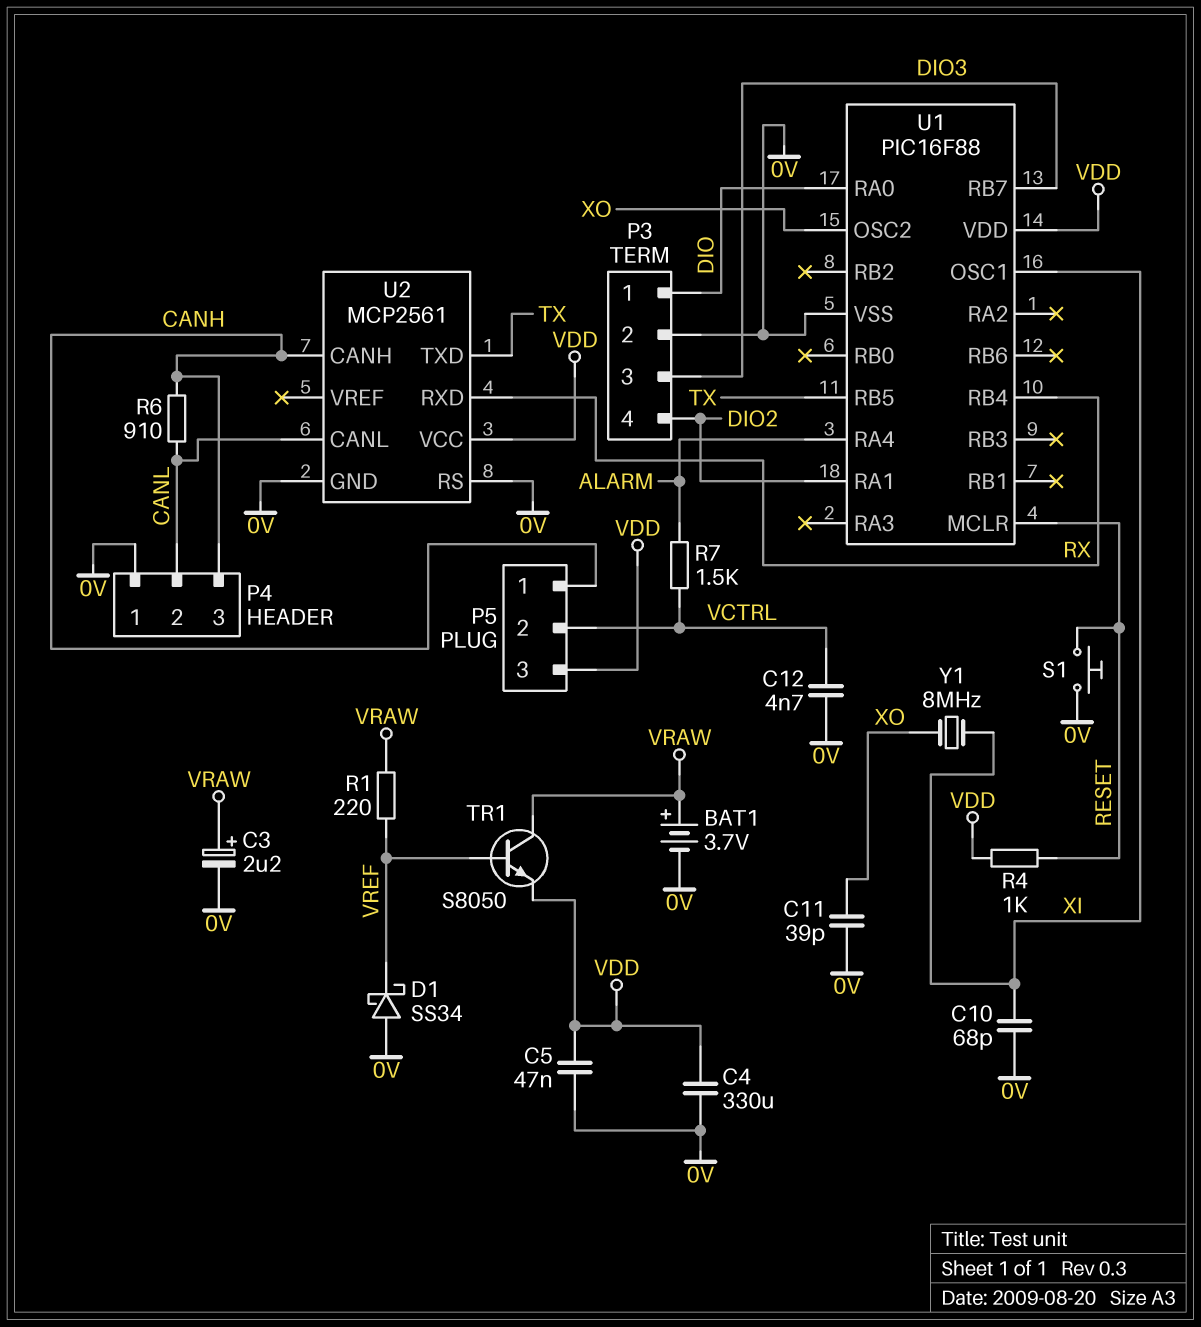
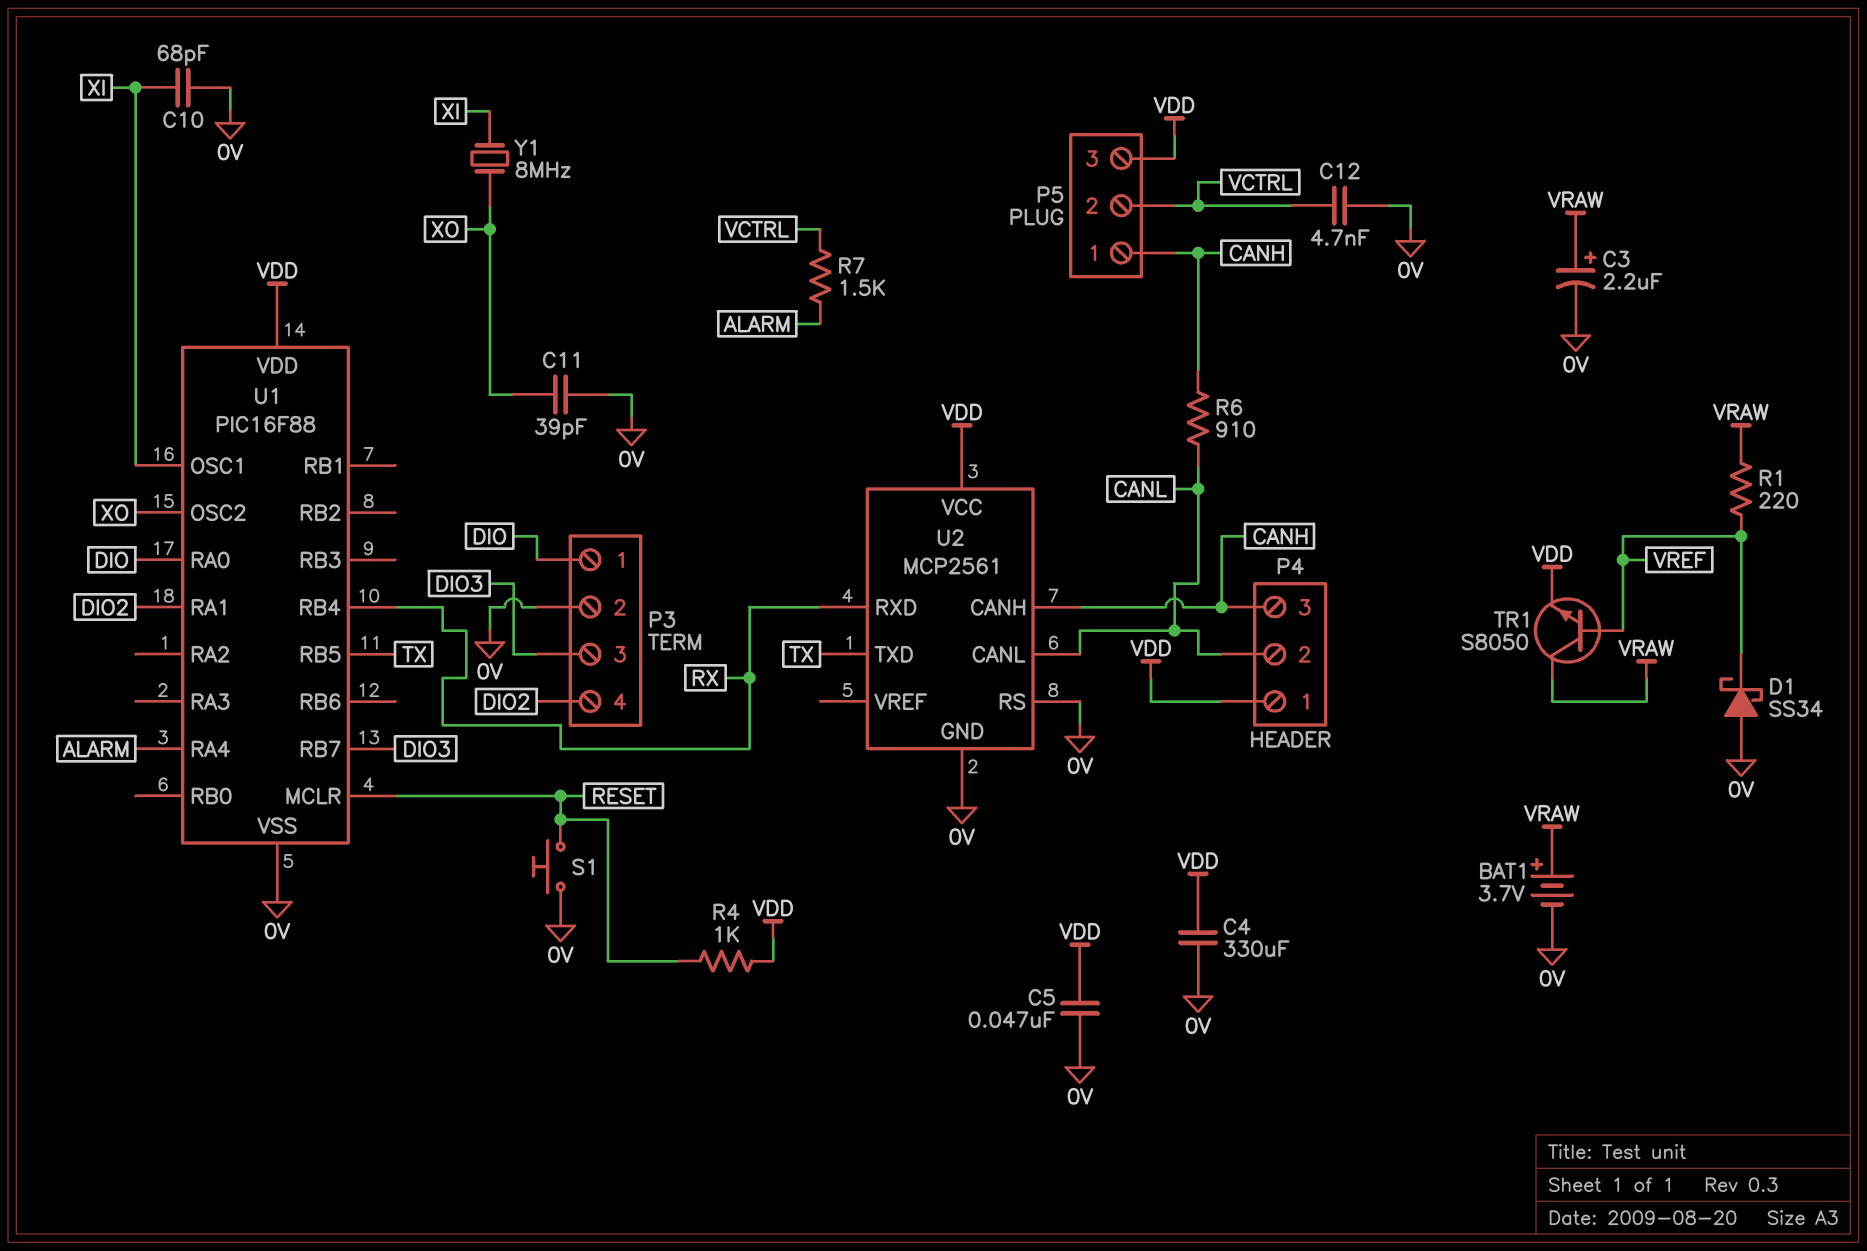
P4 pin 1: 0V -> VDD

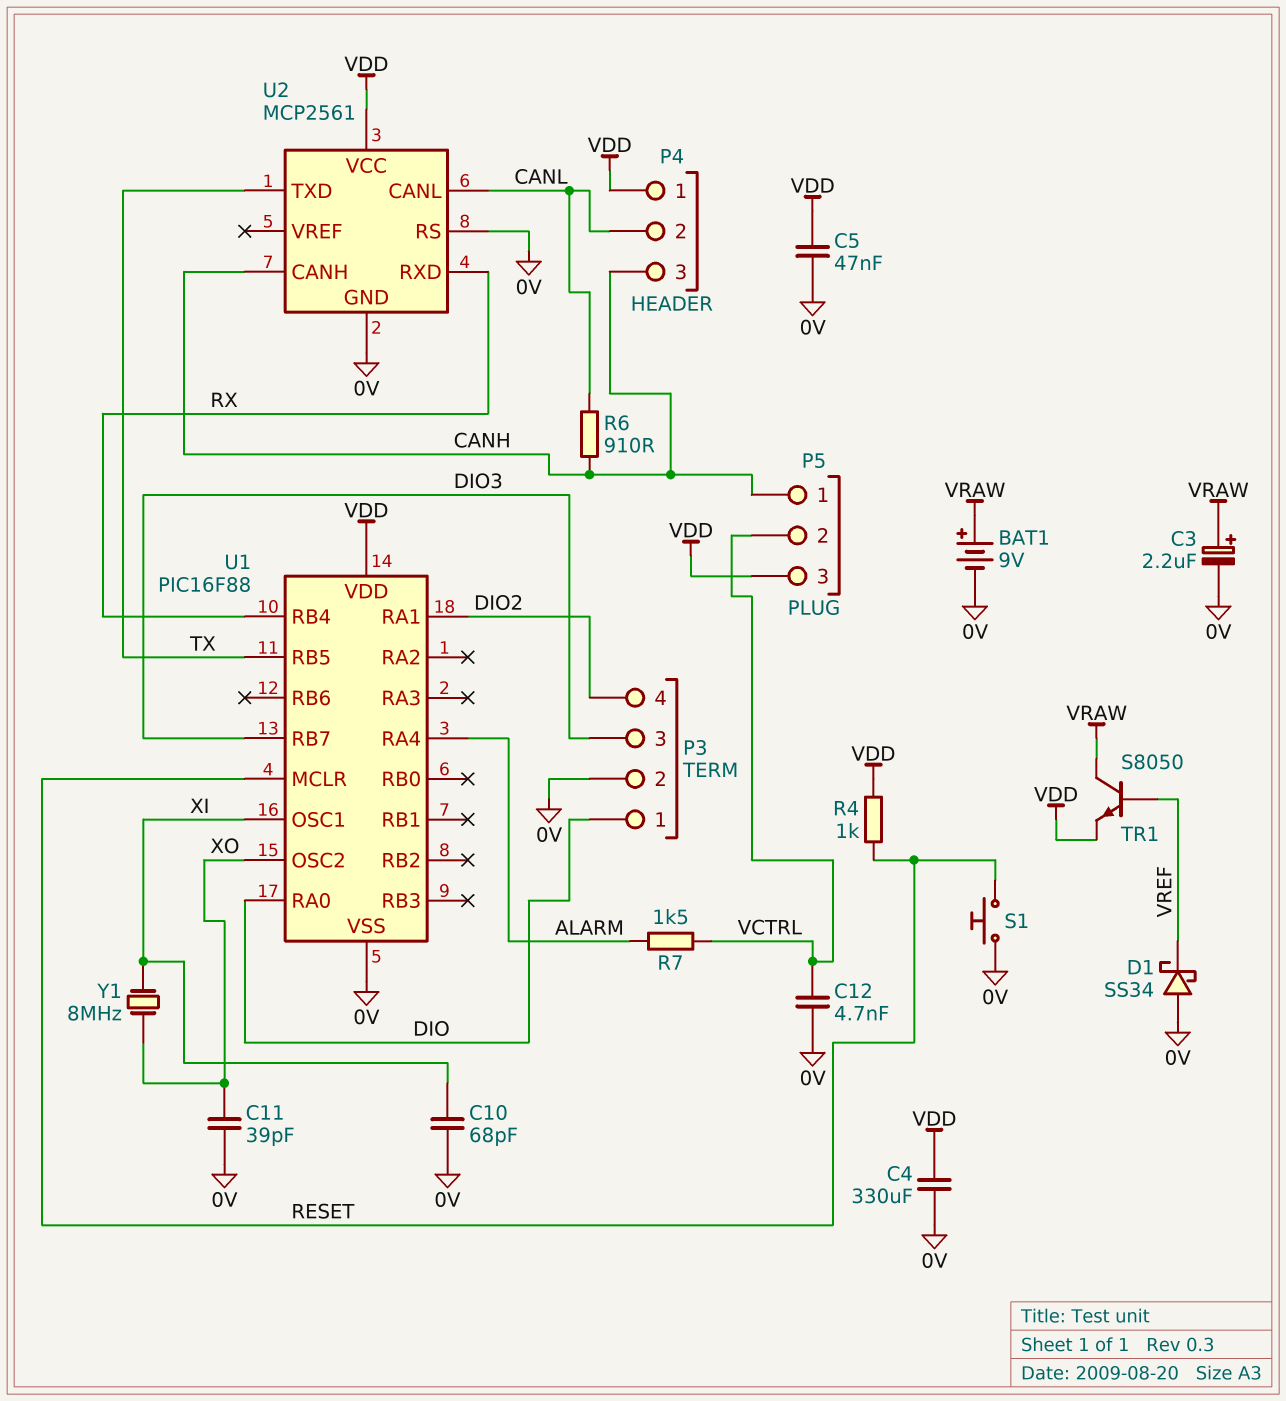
BAT1: 3.7V (plus VRAW, minus 0V) -> 9V (plus VRAW, minus 0V)
R1: 220 (VRAW, VREF) -> none

